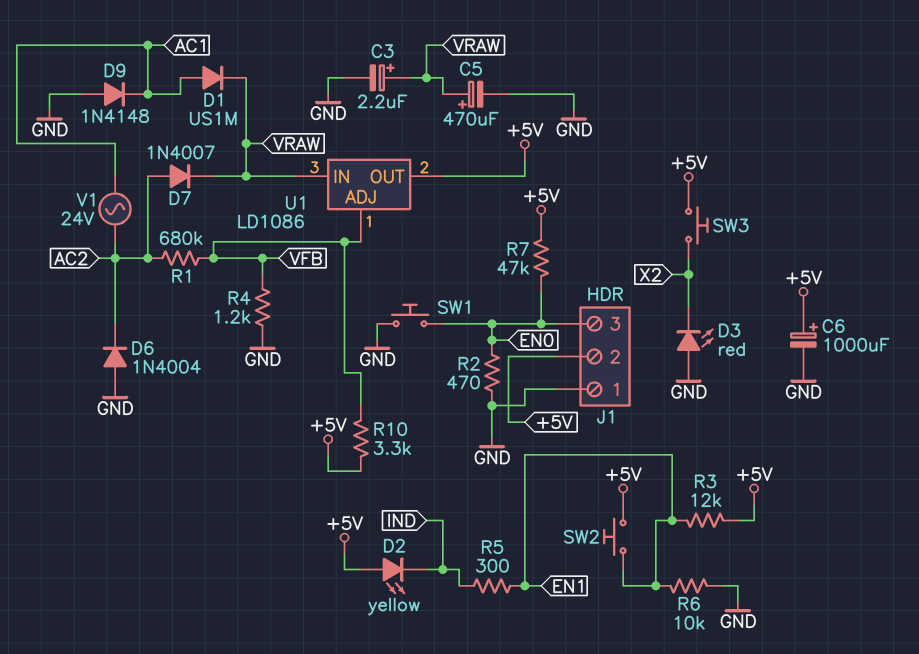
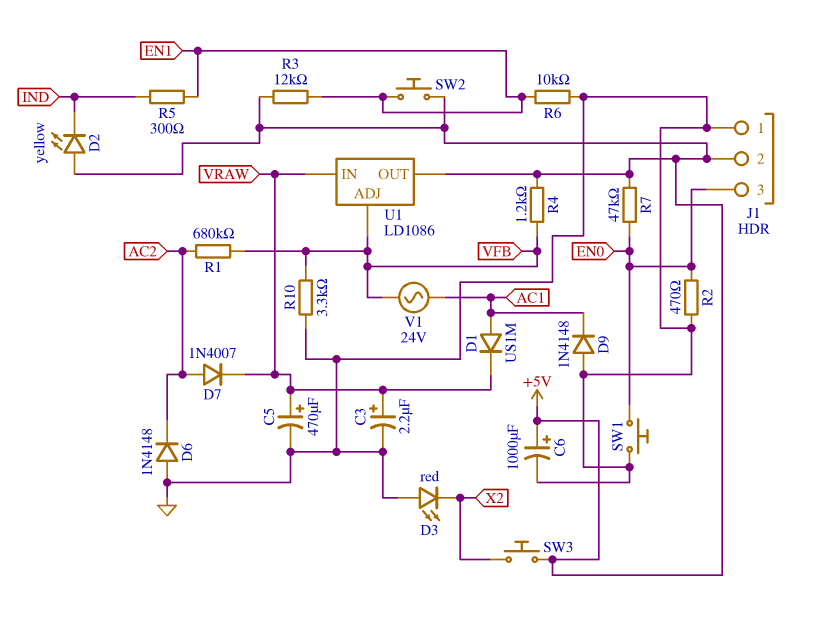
D6: diode 1N4004 (A GND, K AC2) -> diode 1N4148 (A GND, K AC2)
R4: 1.2k (GND, VFB) -> 1.2k (+5V, VFB)
R10: 3.3k (+5V, VFB) -> 3.3k (GND, VFB)
V1: AC 24V (AC1, AC2) -> AC 24V (AC1, VFB)

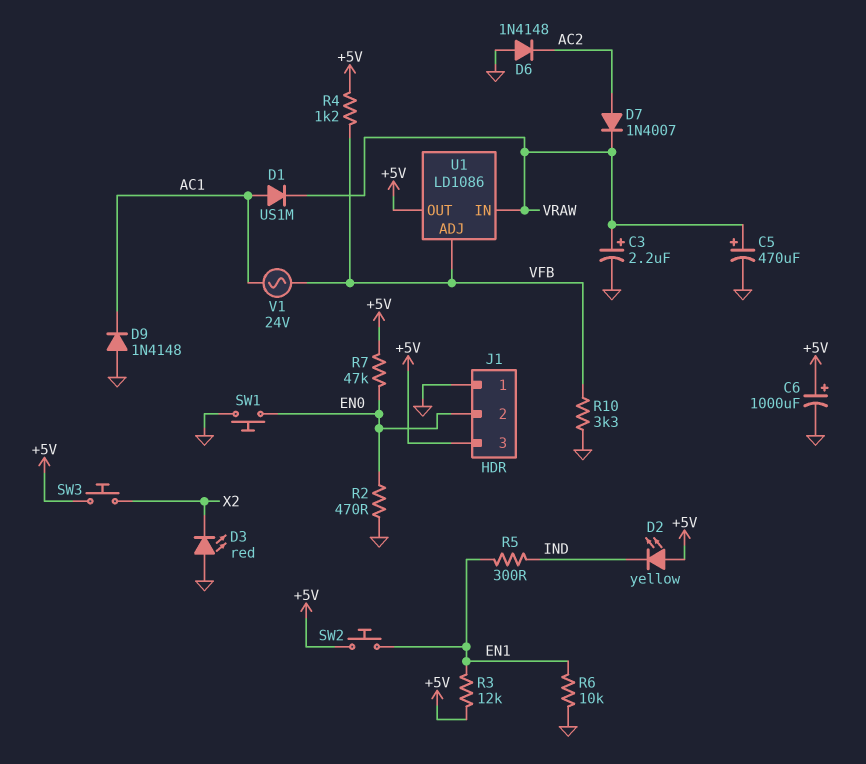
J1 pin 2: +5V -> EN0
J1 pin 3: EN0 -> +5V
R1: 680k (AC2, VFB) -> none

